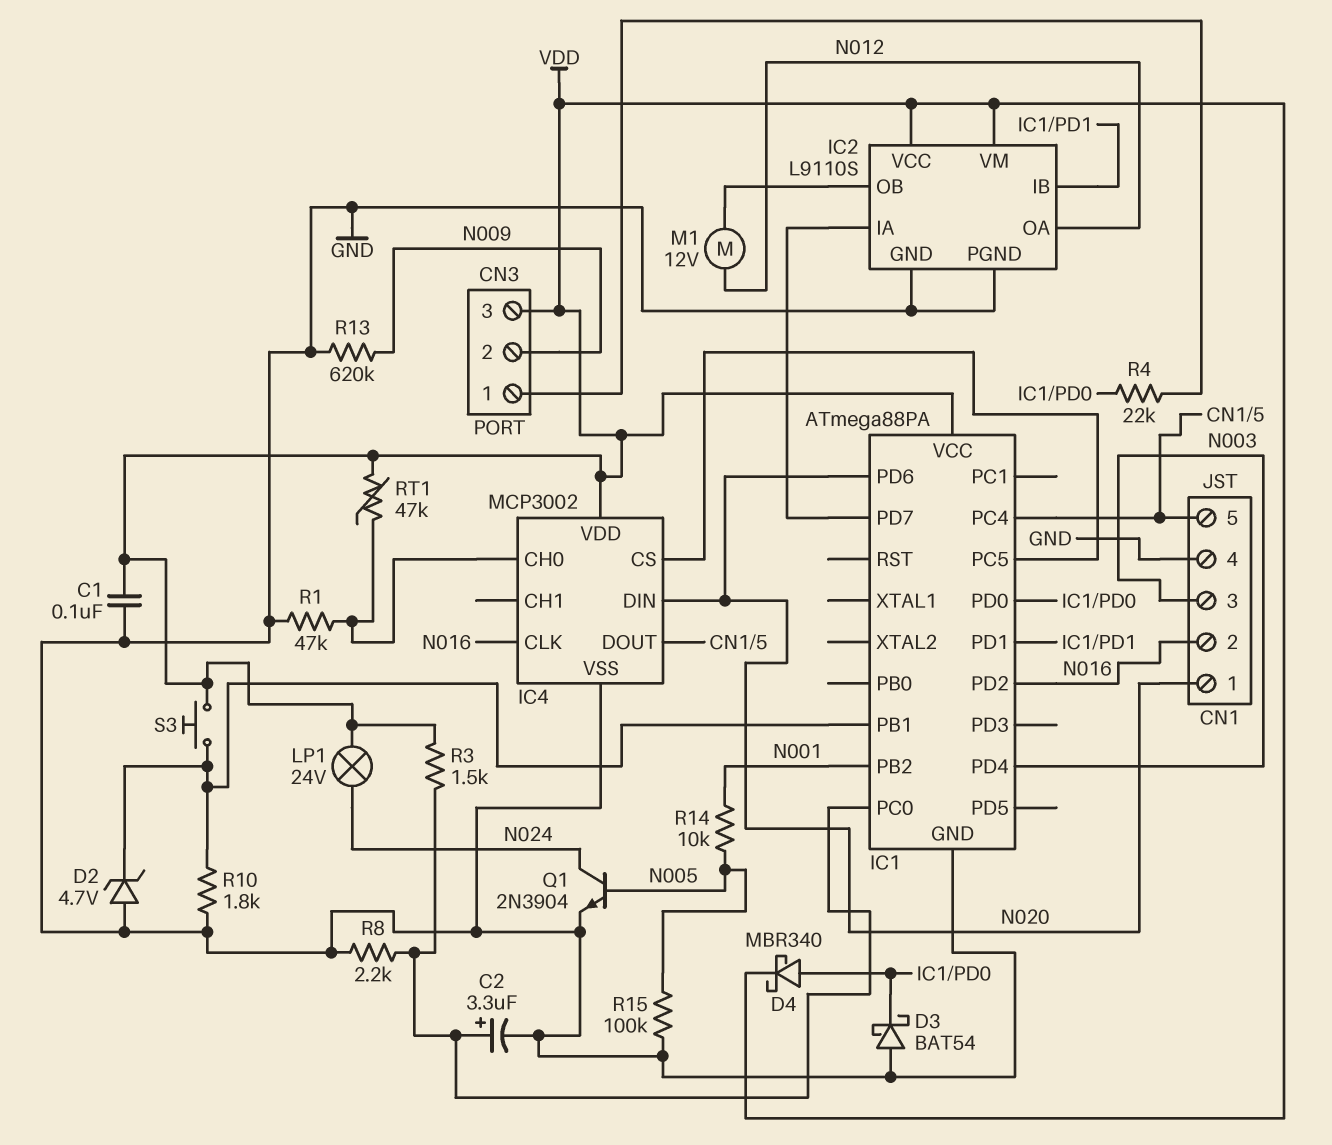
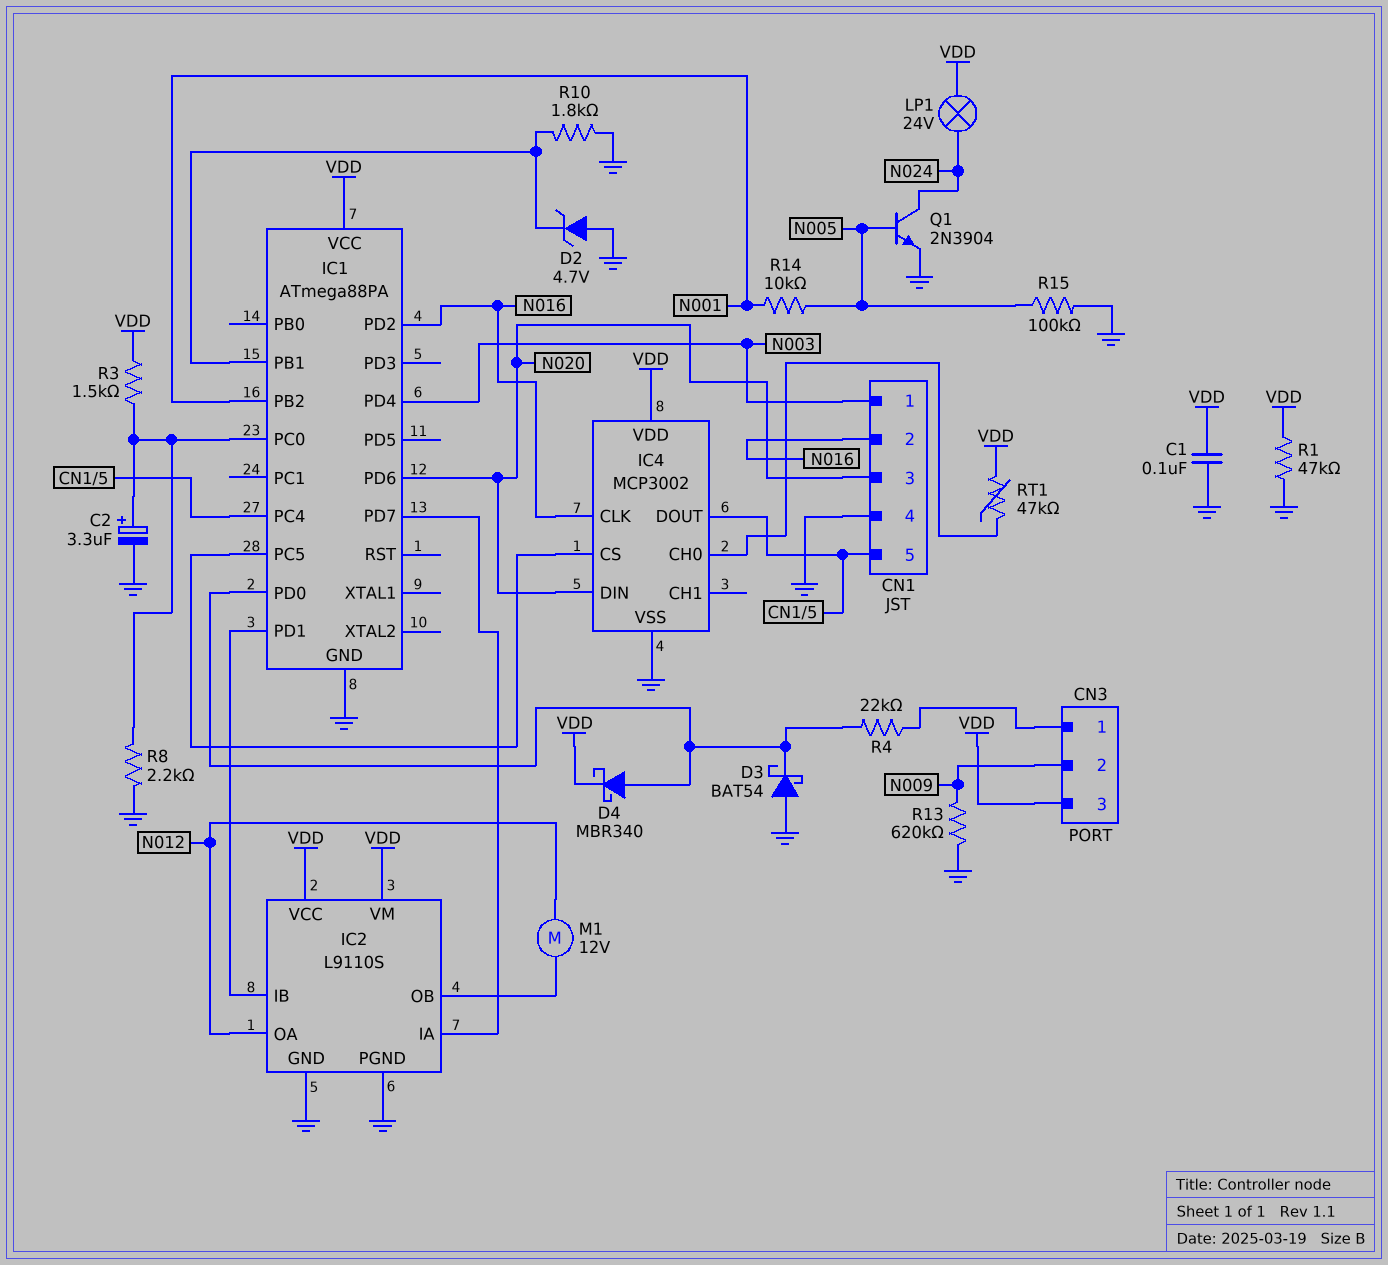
CN1 pin 1: N020 -> N003
CN1 pin 3: N003 -> N020
R1: 47k (GND, IC4/CH0) -> 47k (GND, VDD)
S3: button (IC1/PB1, VDD) -> none

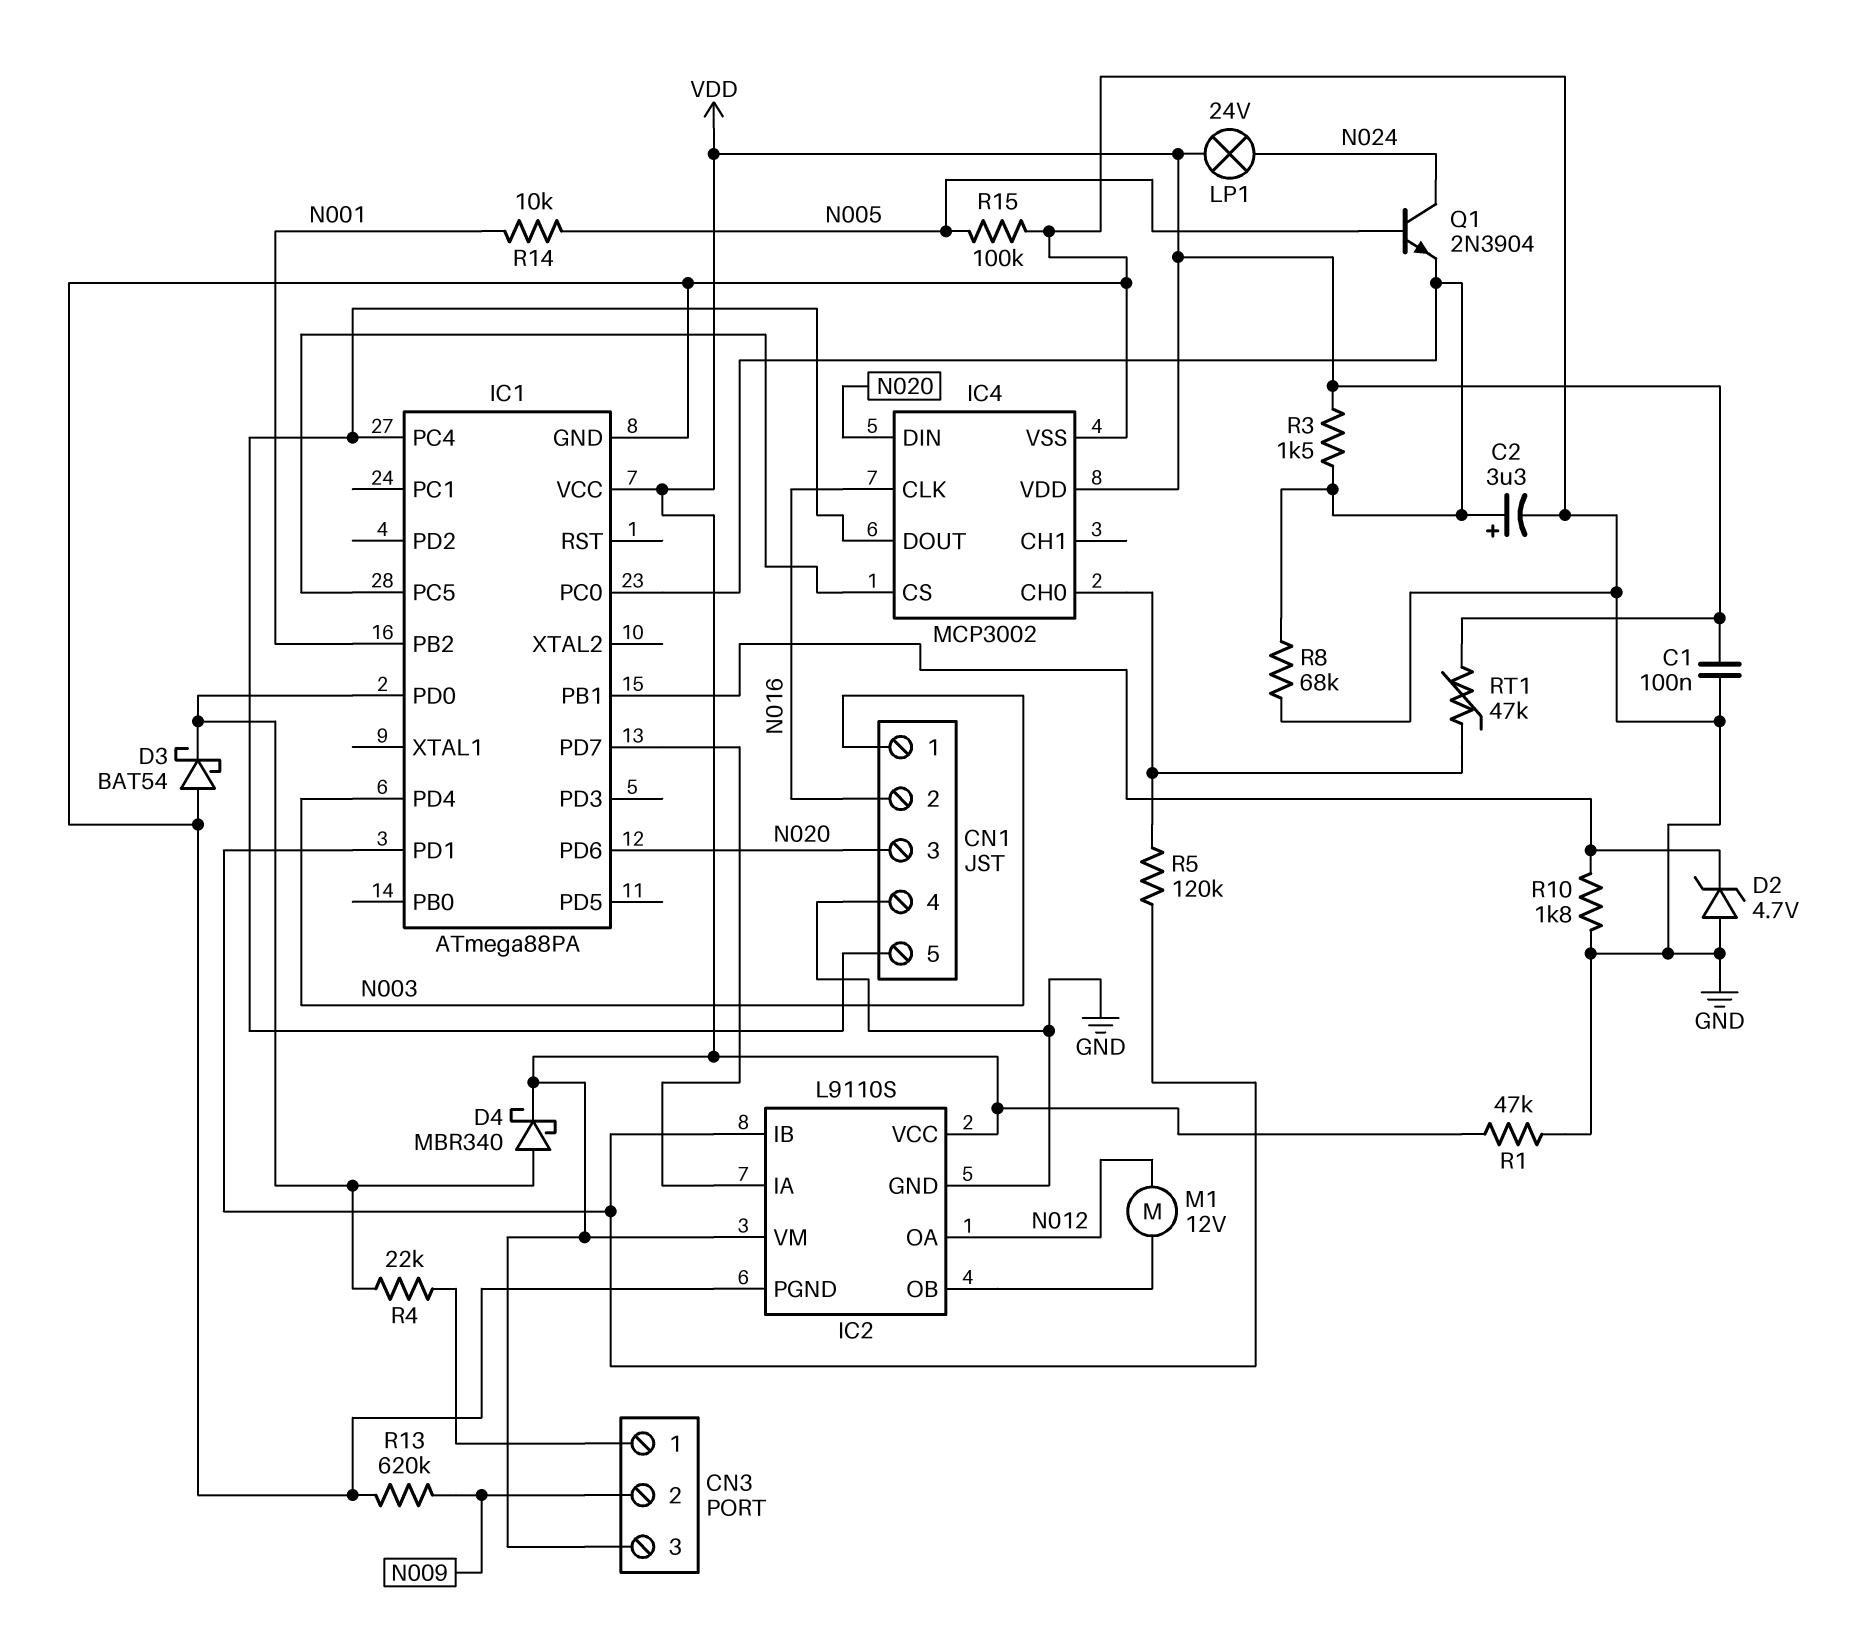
IC1 pin PD2: N016 -> none
Q1: NPN 2N3904 (B N005, C N024, E GND) -> NPN 2N3904 (B N005, C N024, E IC1/PC0)
R5: none -> 120k (IC1/PD1, IC4/CH0)
R8: 2.2k (GND, IC1/PC0) -> 68k (GND, IC1/PC0)

